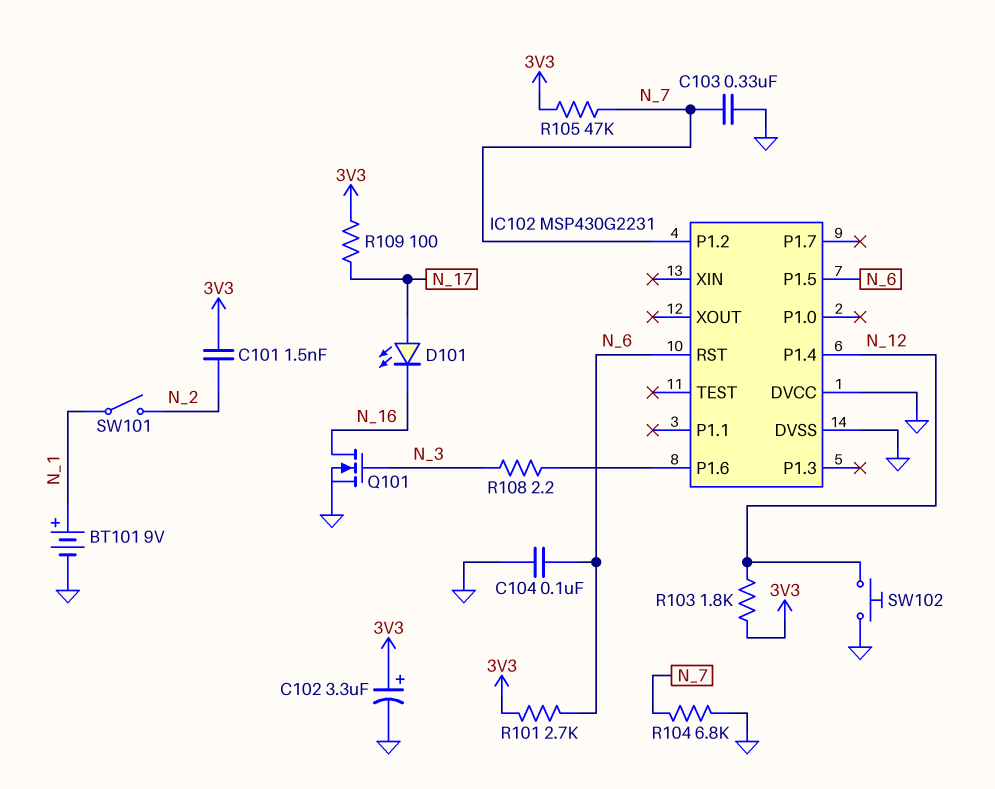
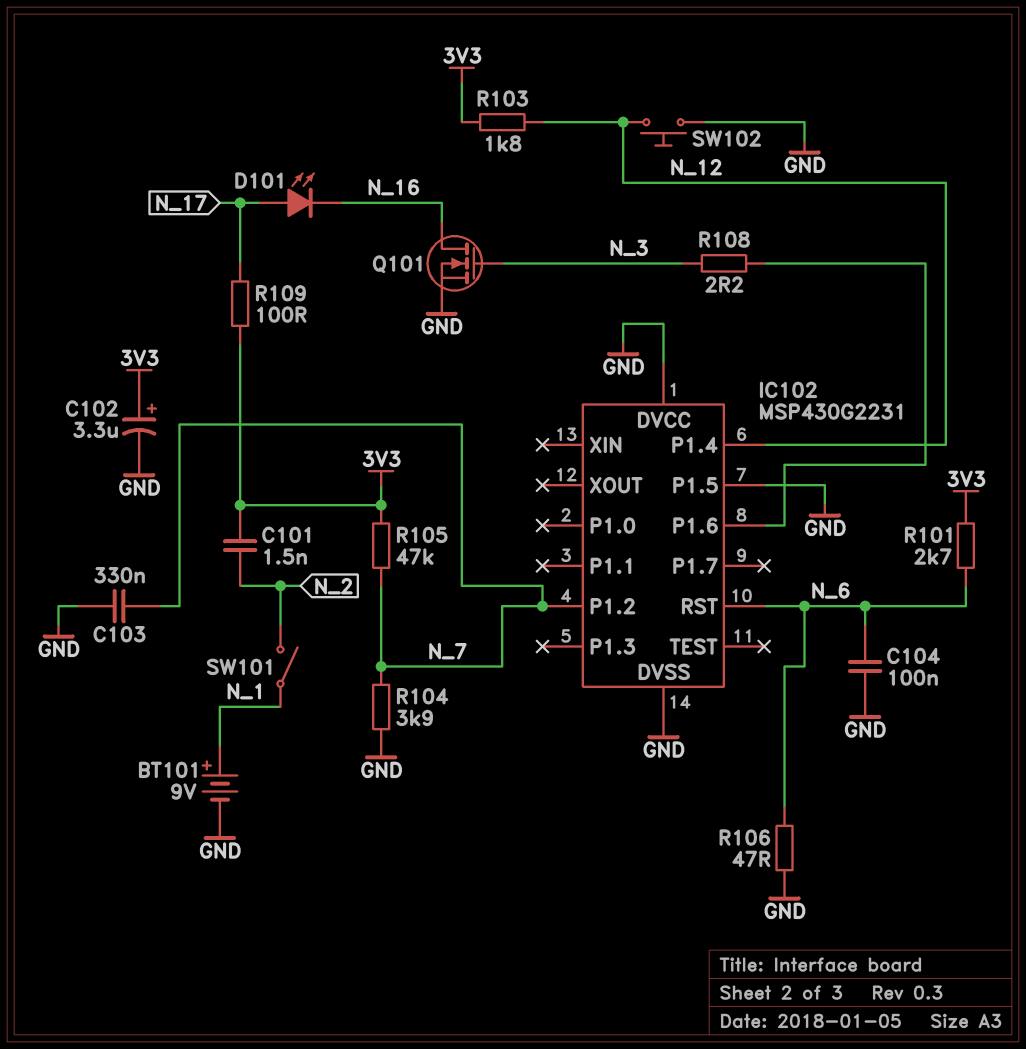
IC102 pin P1.5: N_6 -> GND
R104: 6.8k (GND, N_7) -> 3.9k (GND, N_7)
R106: none -> 47 (GND, N_6)

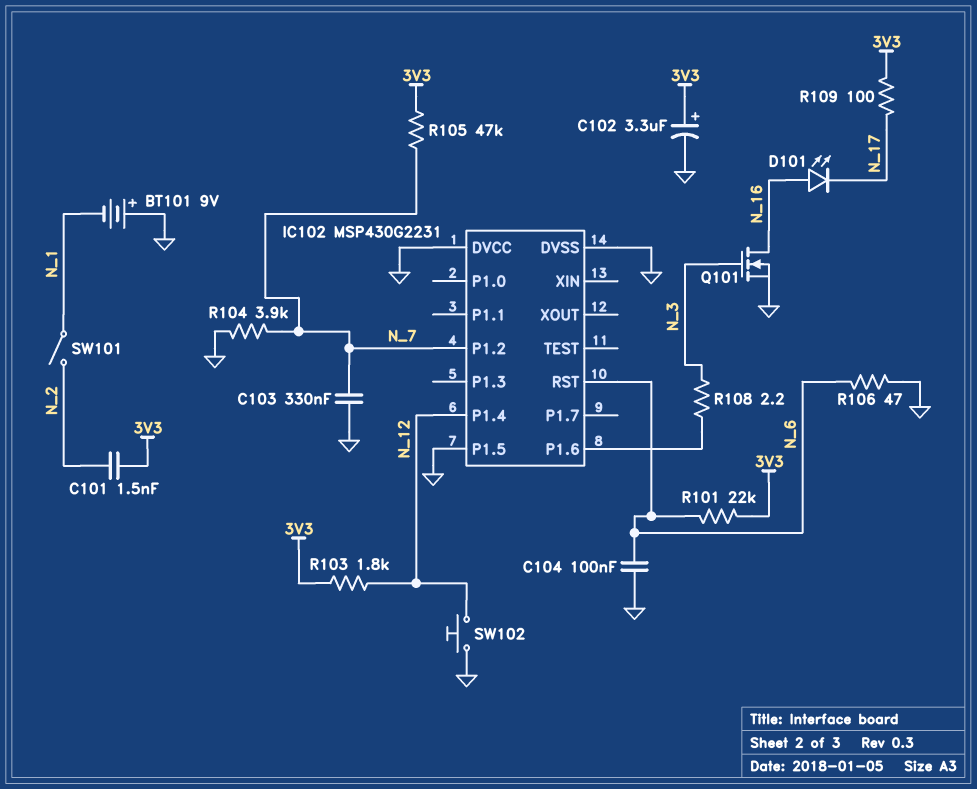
BT101: 9V (plus N_1, minus GND) -> 9V (plus GND, minus N_1)
D101: LED (A N_17, K N_16) -> LED (A N_16, K N_17)
R101: 2.7k (3V3, N_6) -> 22k (3V3, N_6)

